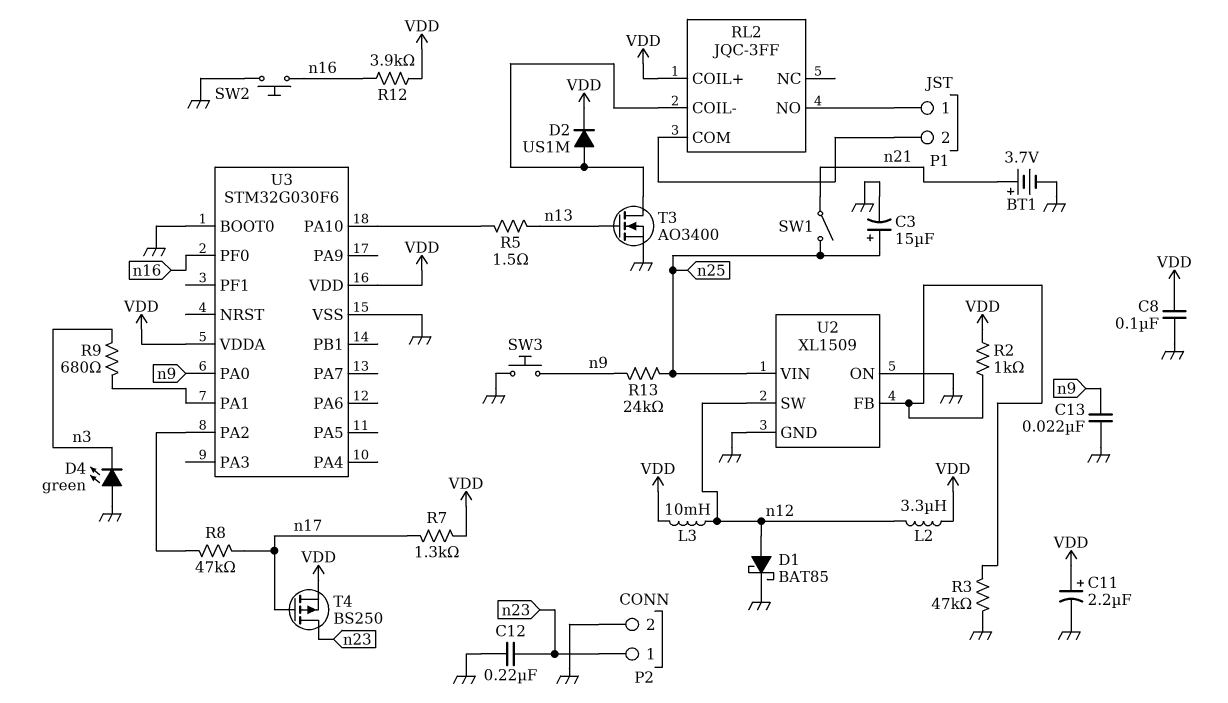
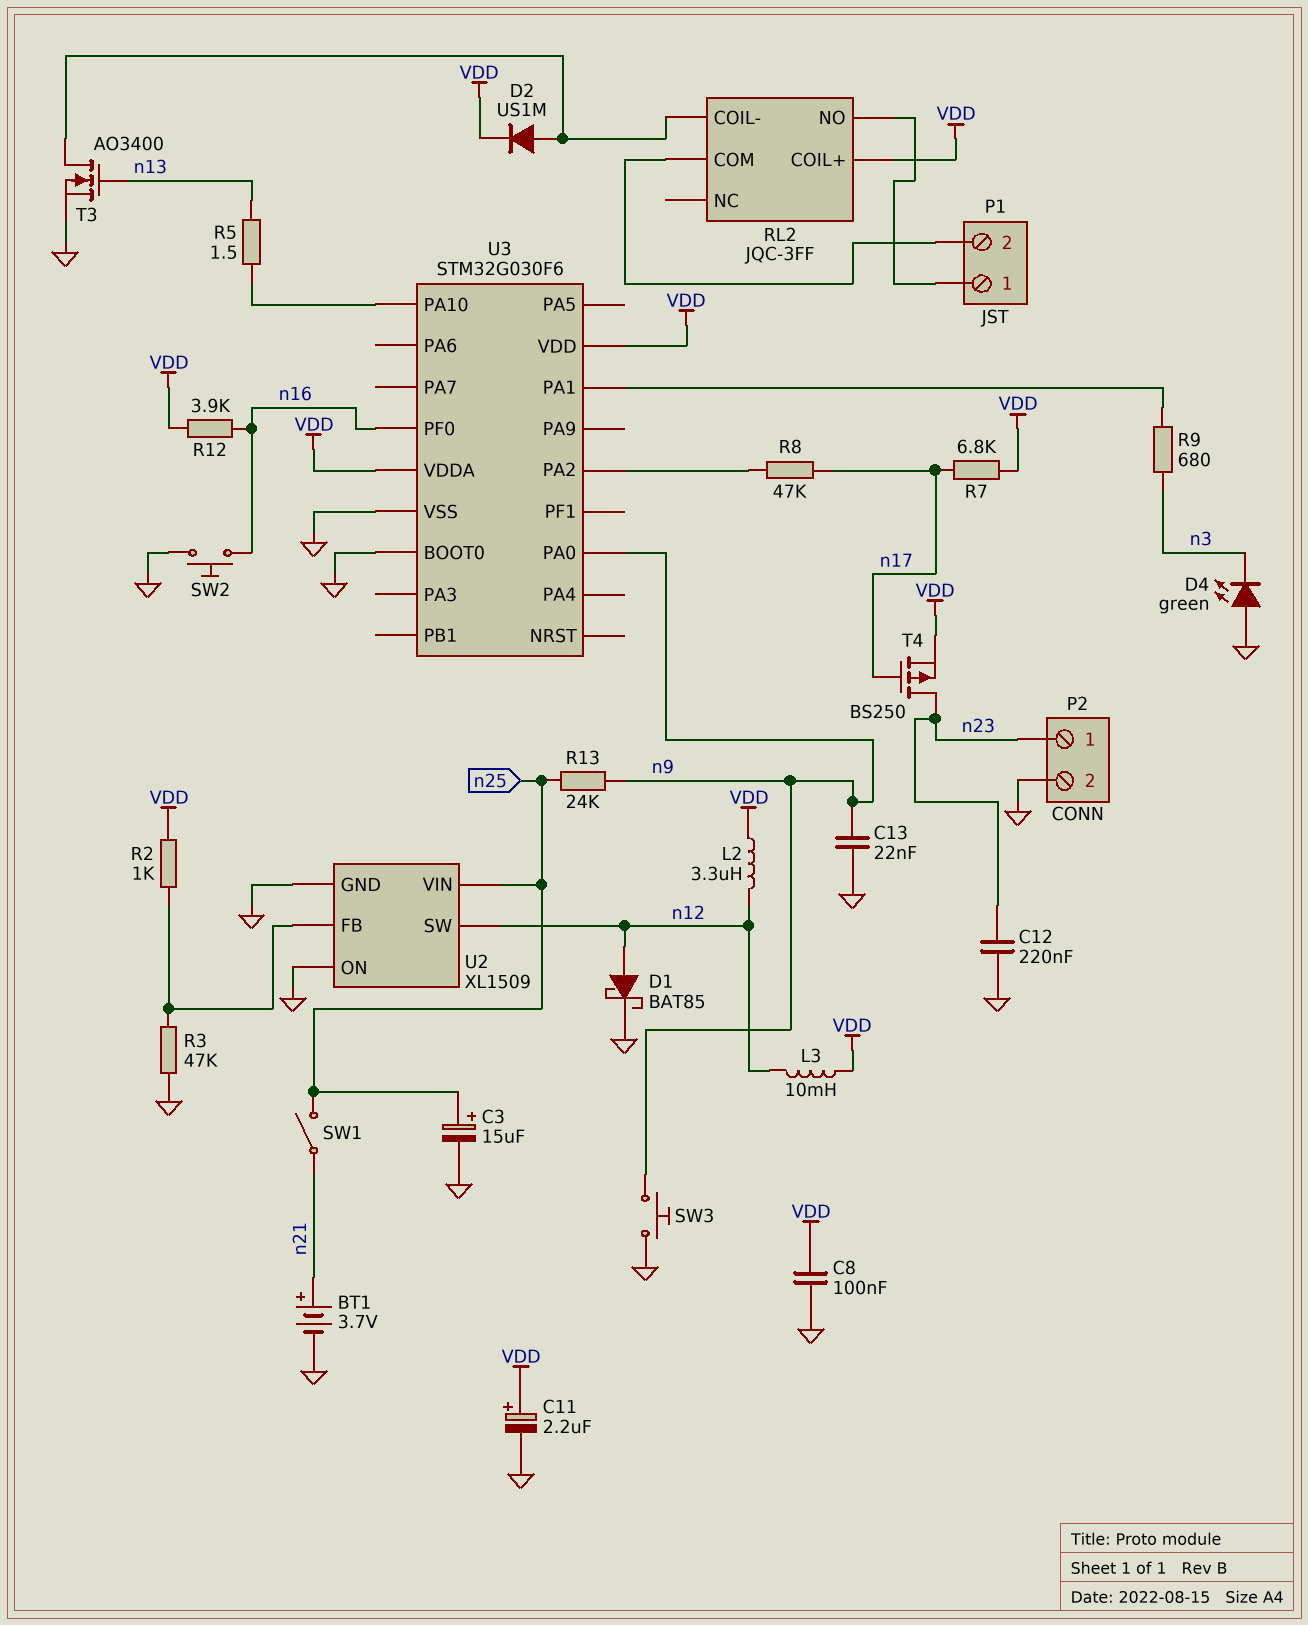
R7: 1.3k (VDD, n17) -> 6.8k (VDD, n17)

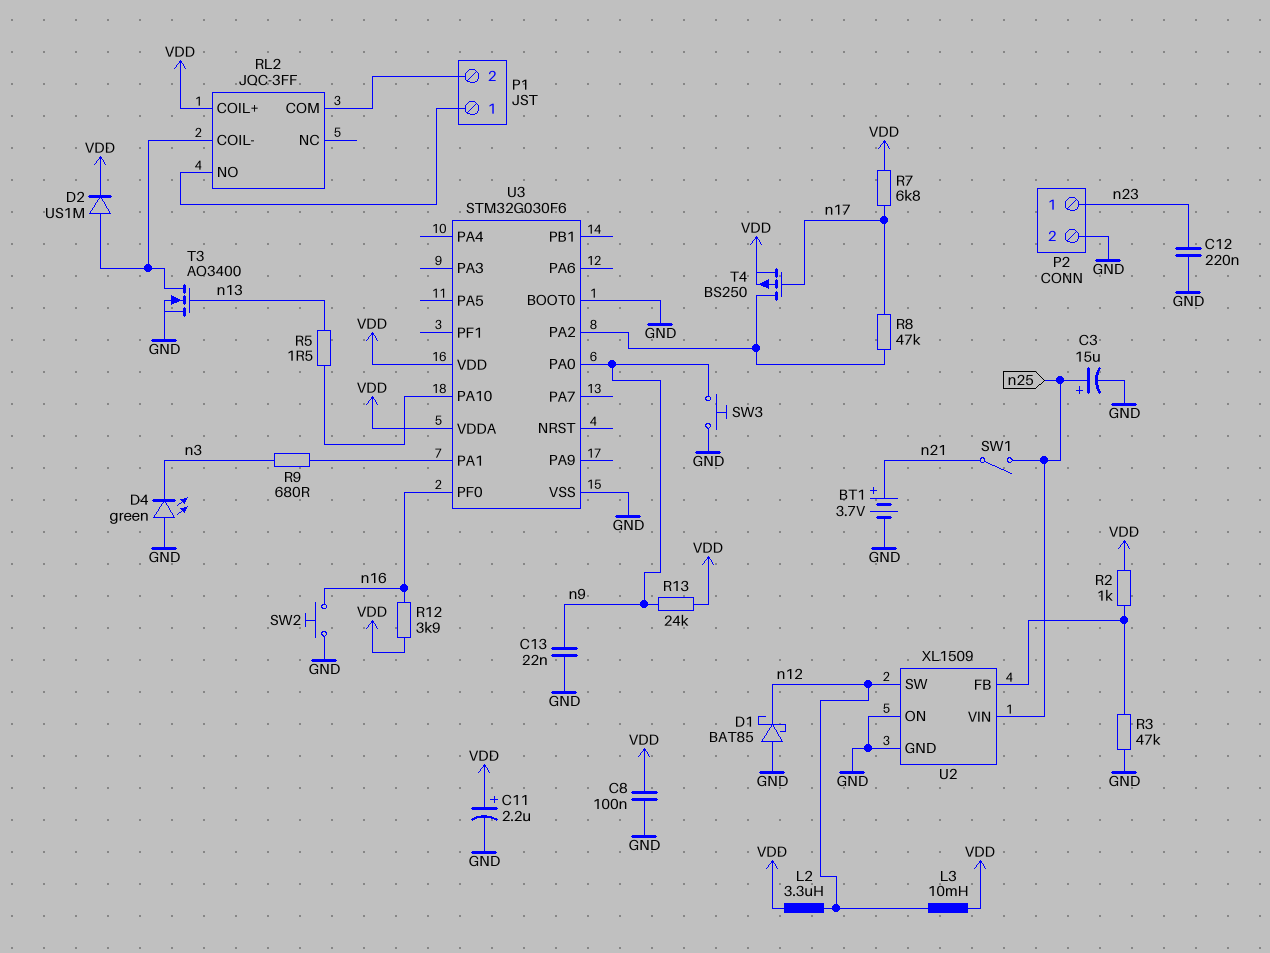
D1: schottky BAT85 (A n12, K GND) -> schottky BAT85 (A GND, K n12)
R13: 24k (n9, n25) -> 24k (VDD, n9)
T4: PMOS BS250 (G n17, D n23, S VDD) -> PMOS BS250 (G n17, D U3/PA2, S VDD)

